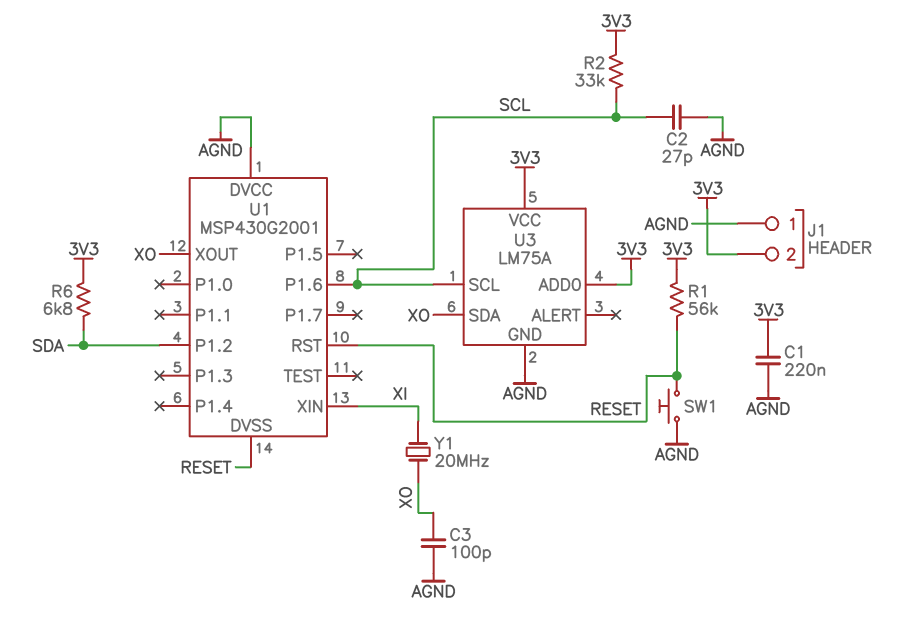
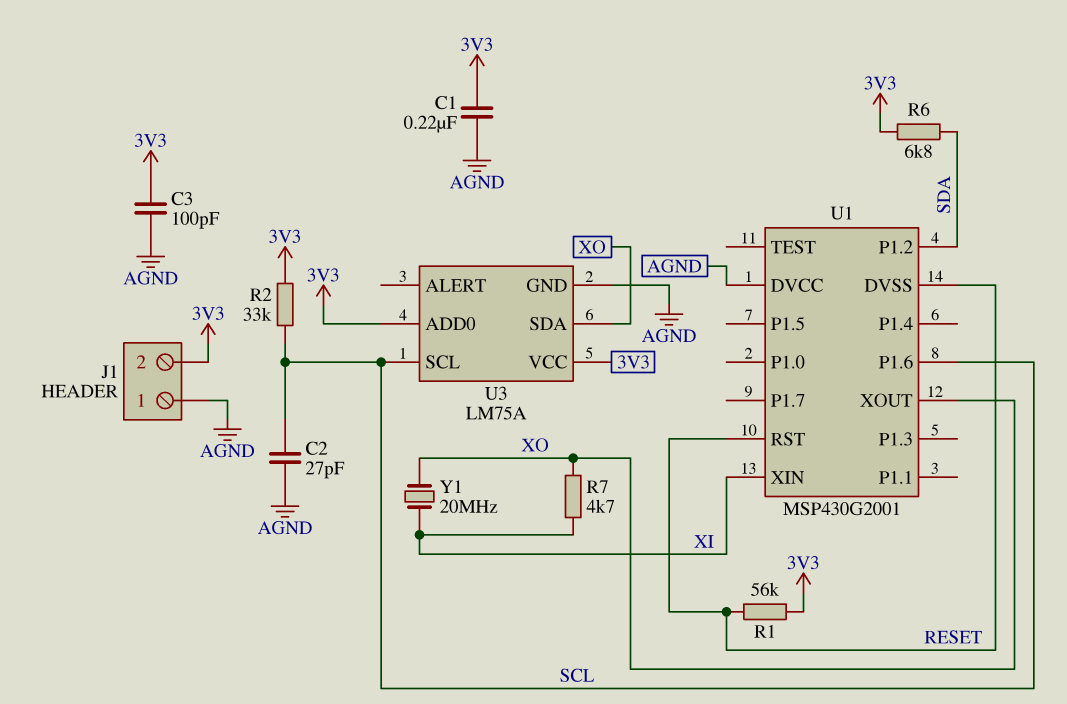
C3: 100pF (AGND, XO) -> 100pF (3V3, AGND)
R7: none -> 4.7k (XI, XO)
SW1: button (AGND, RESET) -> none

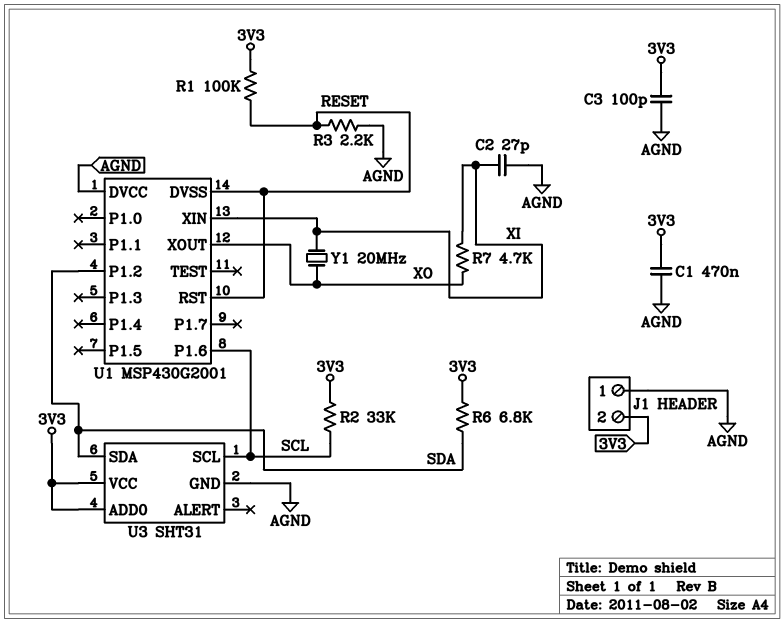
C1: 220nF (3V3, AGND) -> 470nF (3V3, AGND)
C2: 27pF (AGND, SCL) -> 27pF (AGND, XI)
R1: 56k (3V3, RESET) -> 100k (3V3, RESET)
R3: none -> 2.2k (AGND, RESET)
U3: LM75A -> SHT31
U3 pin SDA: XO -> SDA

